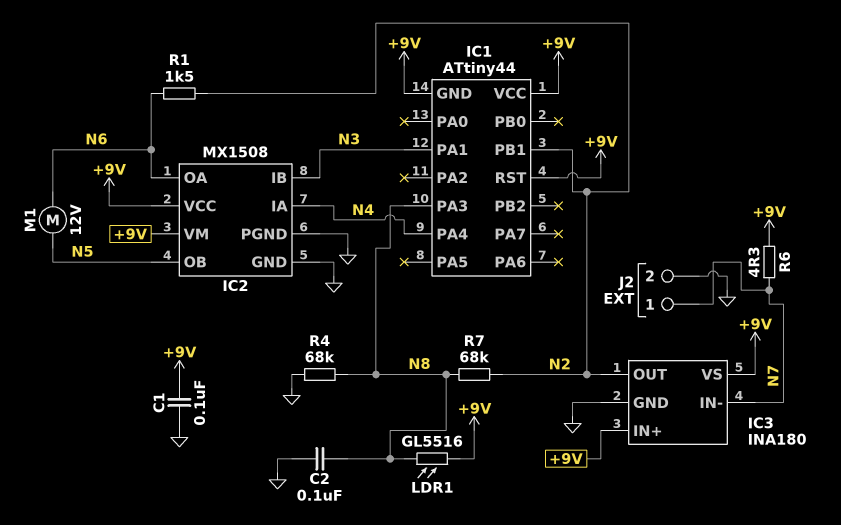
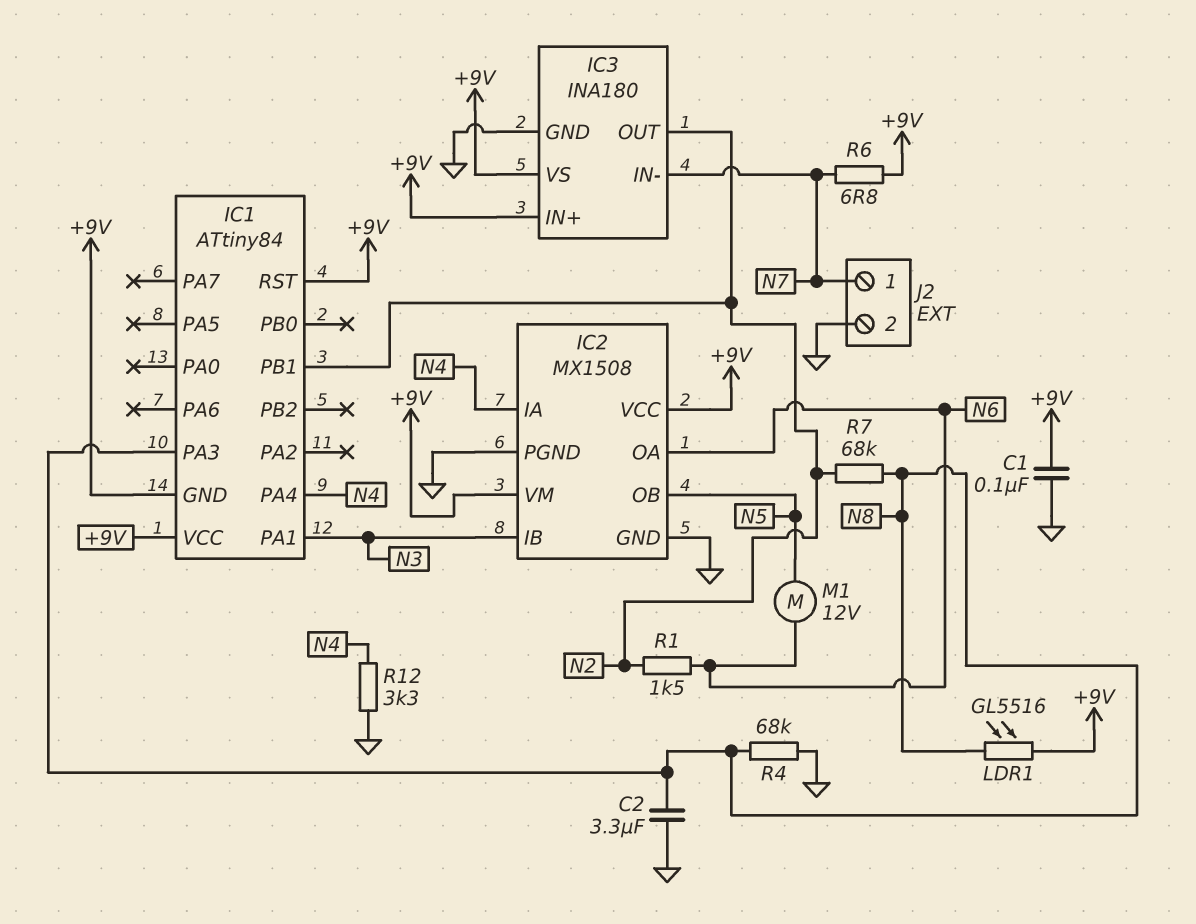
C2: 100nF (GND, N8) -> 3.3uF (GND, N8)
IC1: ATtiny44 -> ATtiny84
R6: 4.3 (+9V, N7) -> 6.8 (+9V, N7)
R12: none -> 3.3k (GND, N4)

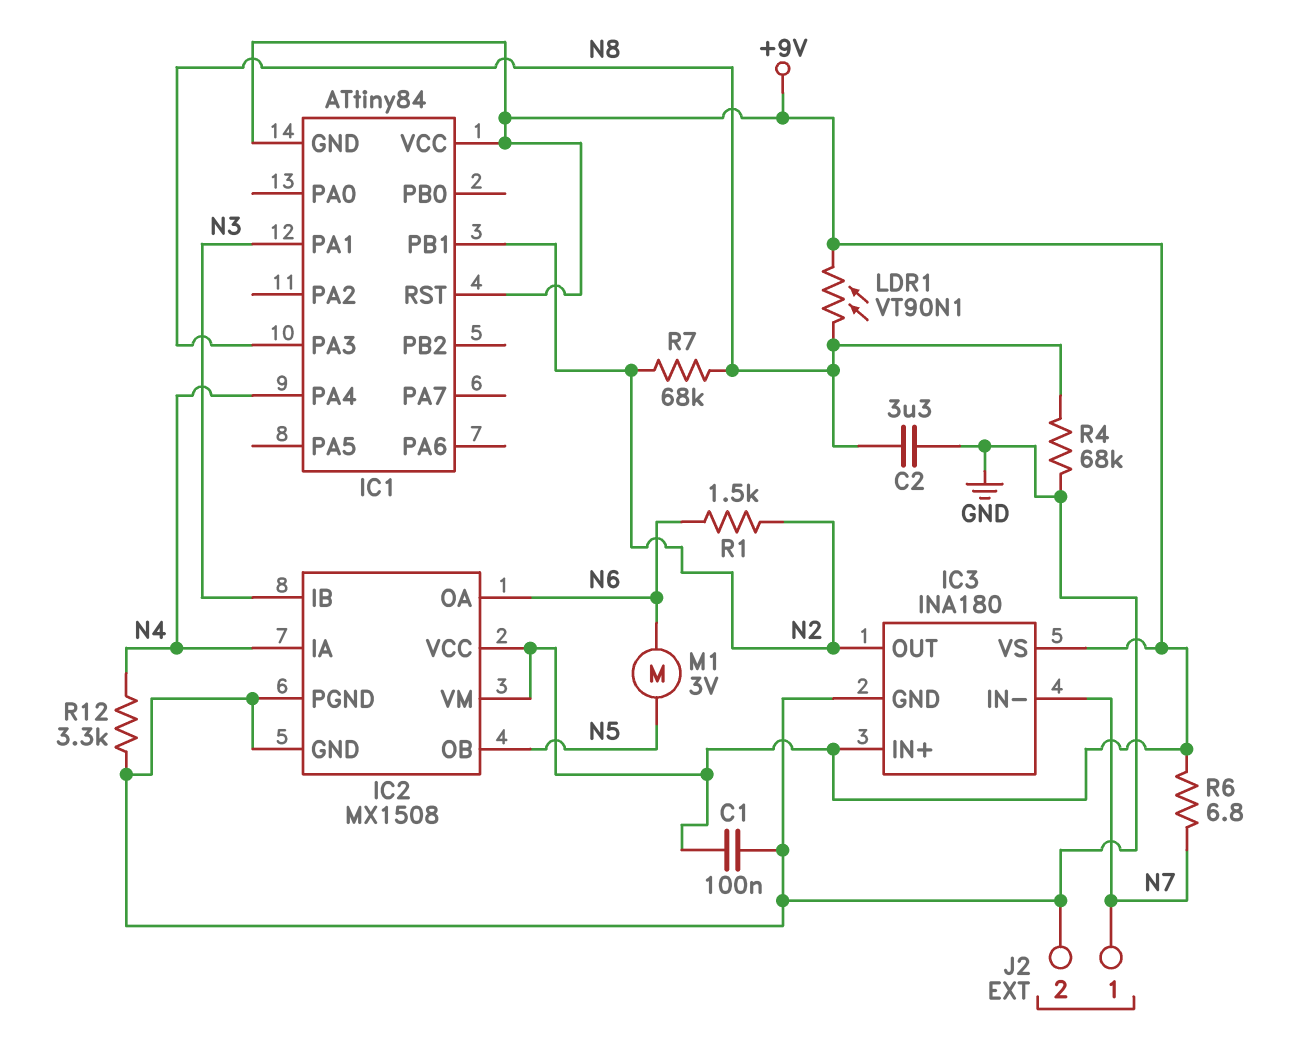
LDR1: GL5516 (+9V, N8) -> VT90N1 (+9V, N8)
M1: motor 12V (N5, N6) -> motor 3V (N5, N6)

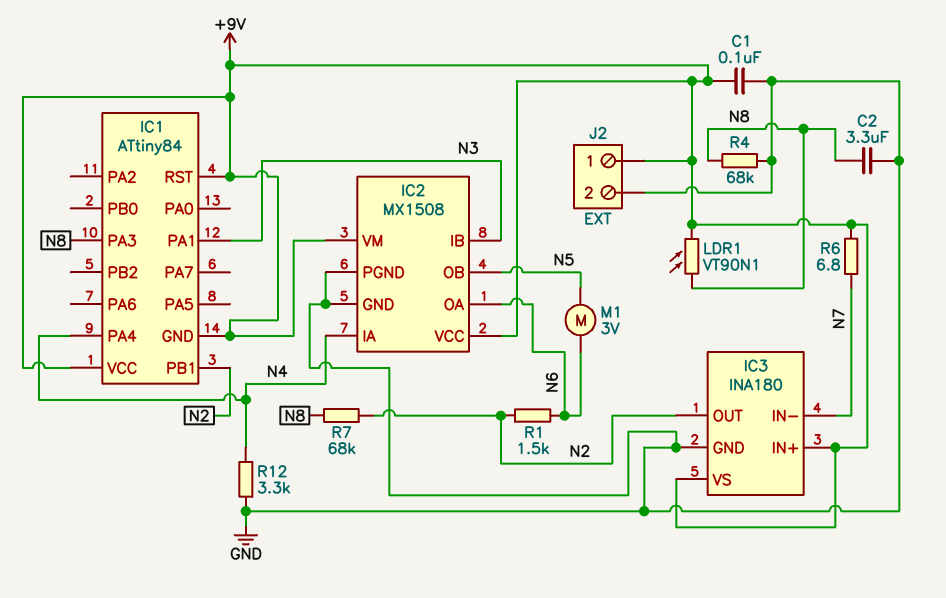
J2 pin 1: N7 -> +9V

